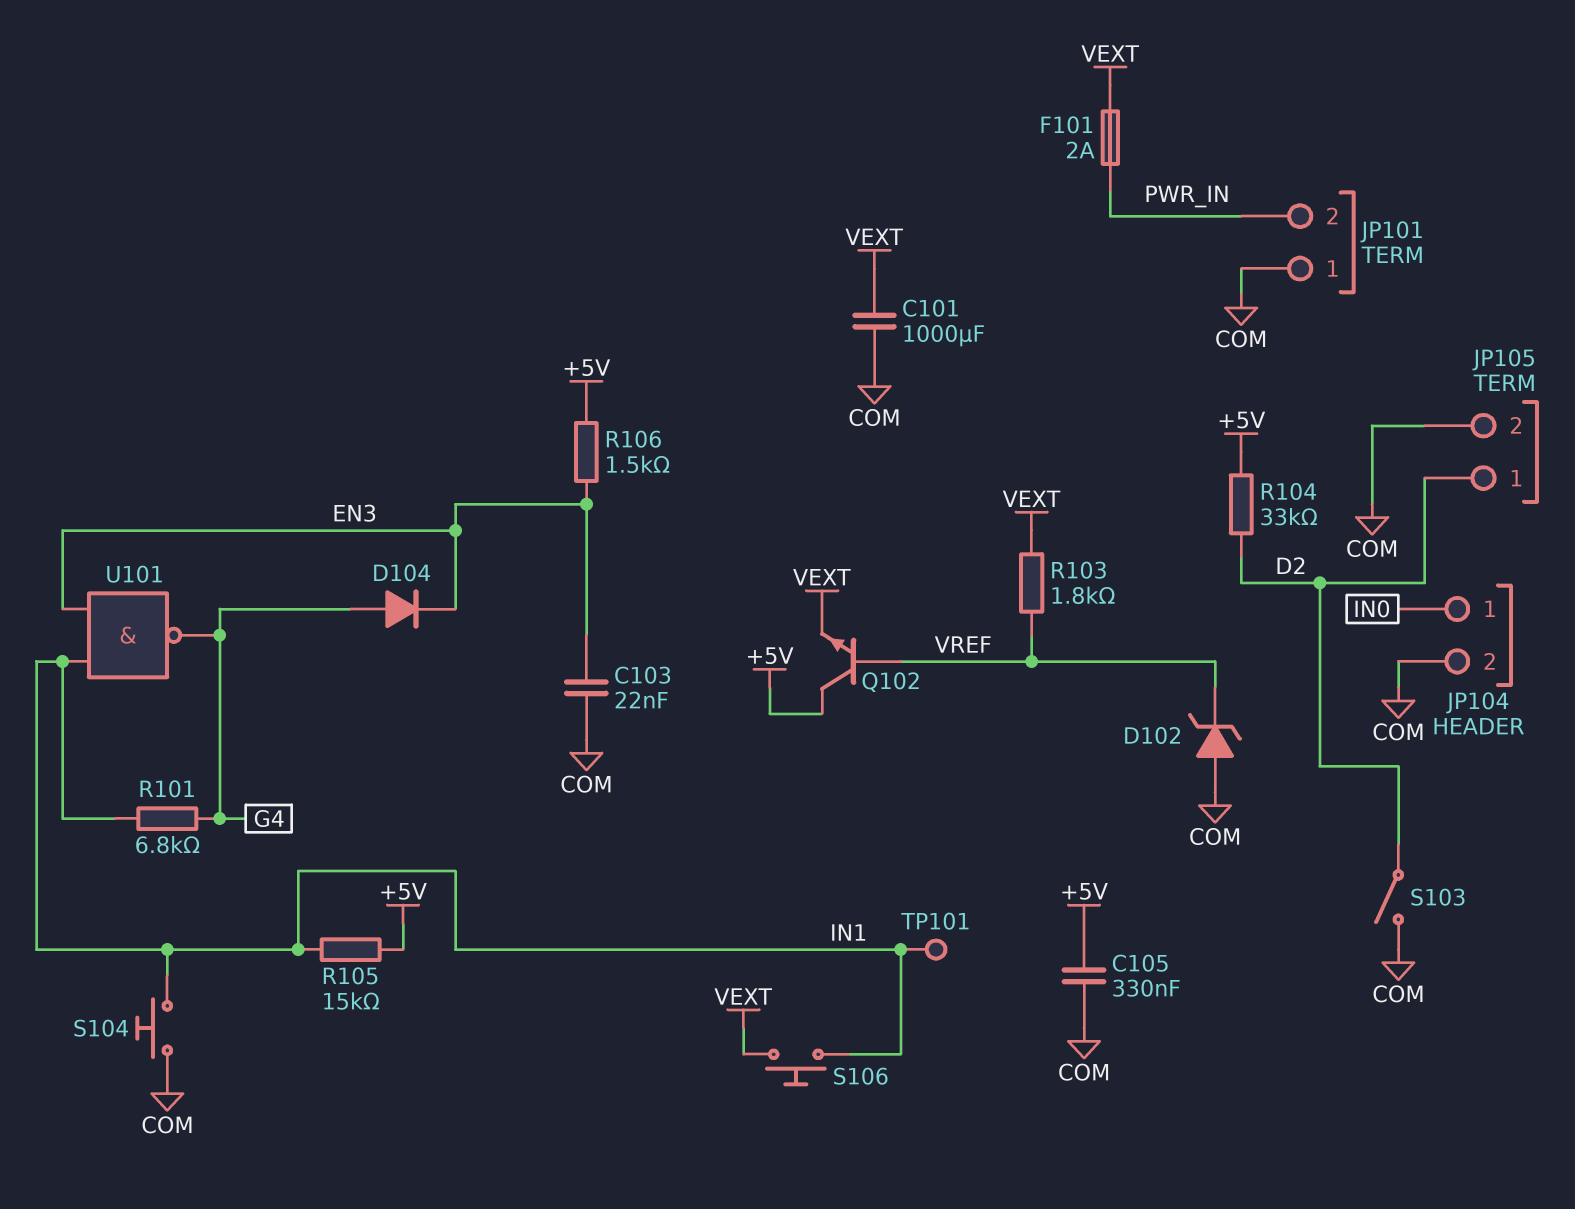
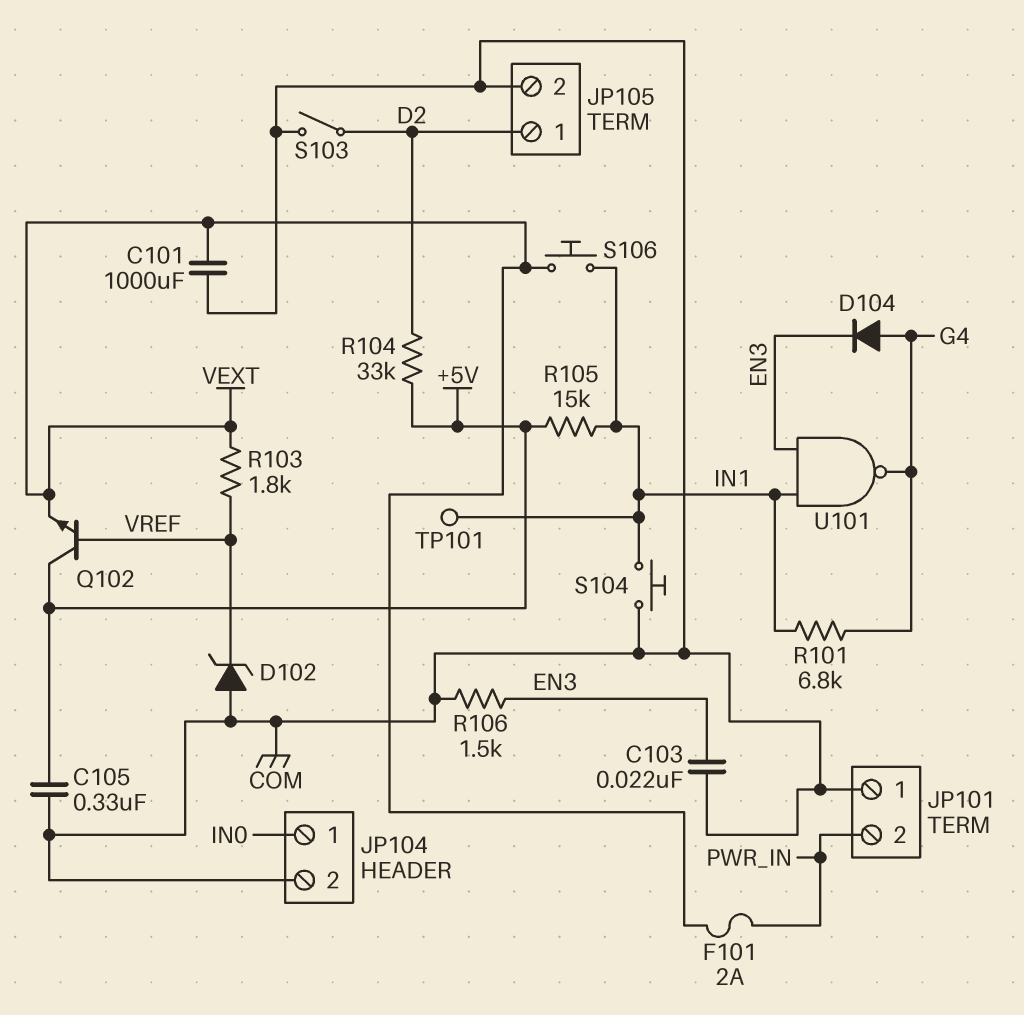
R106: 1.5k (+5V, EN3) -> 1.5k (COM, EN3)

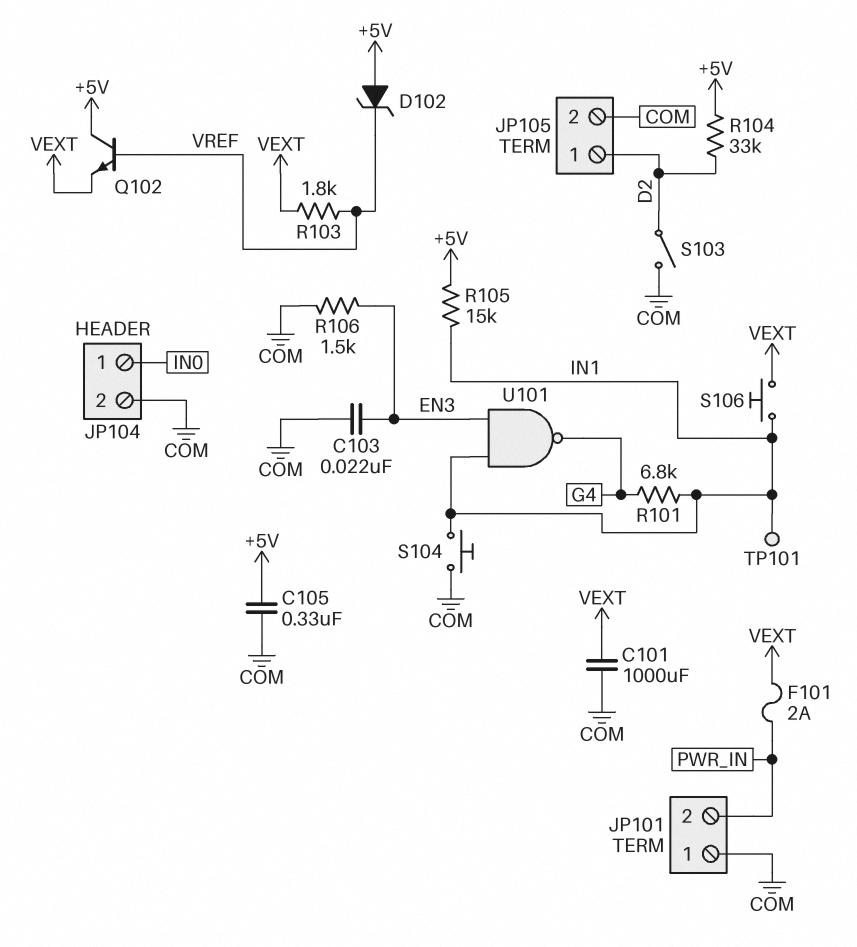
D102: zener (A COM, K VREF) -> zener (A +5V, K VREF)
D104: diode (A G4, K EN3) -> none

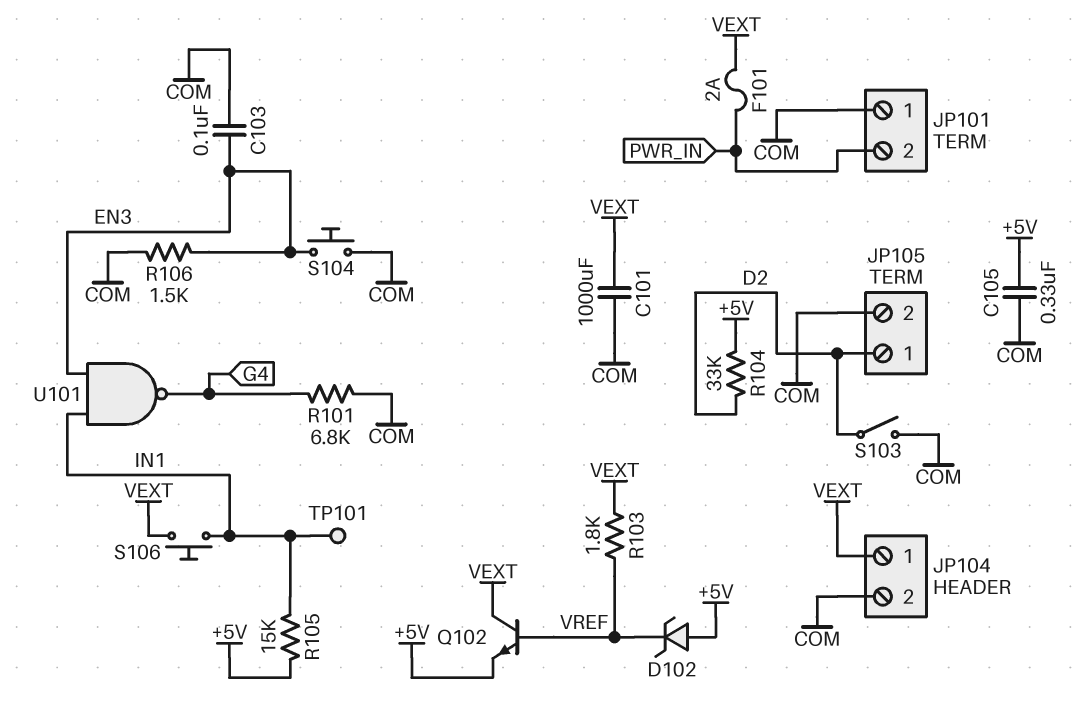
C103: 22nF (COM, EN3) -> 100nF (COM, EN3)
JP104 pin 1: IN0 -> VEXT
Q102: NPN (B VREF, C +5V, E VEXT) -> NPN (B VREF, C VEXT, E +5V)
R101: 6.8k (G4, IN1) -> 6.8k (COM, G4)
S104: button (COM, IN1) -> button (COM, EN3)

